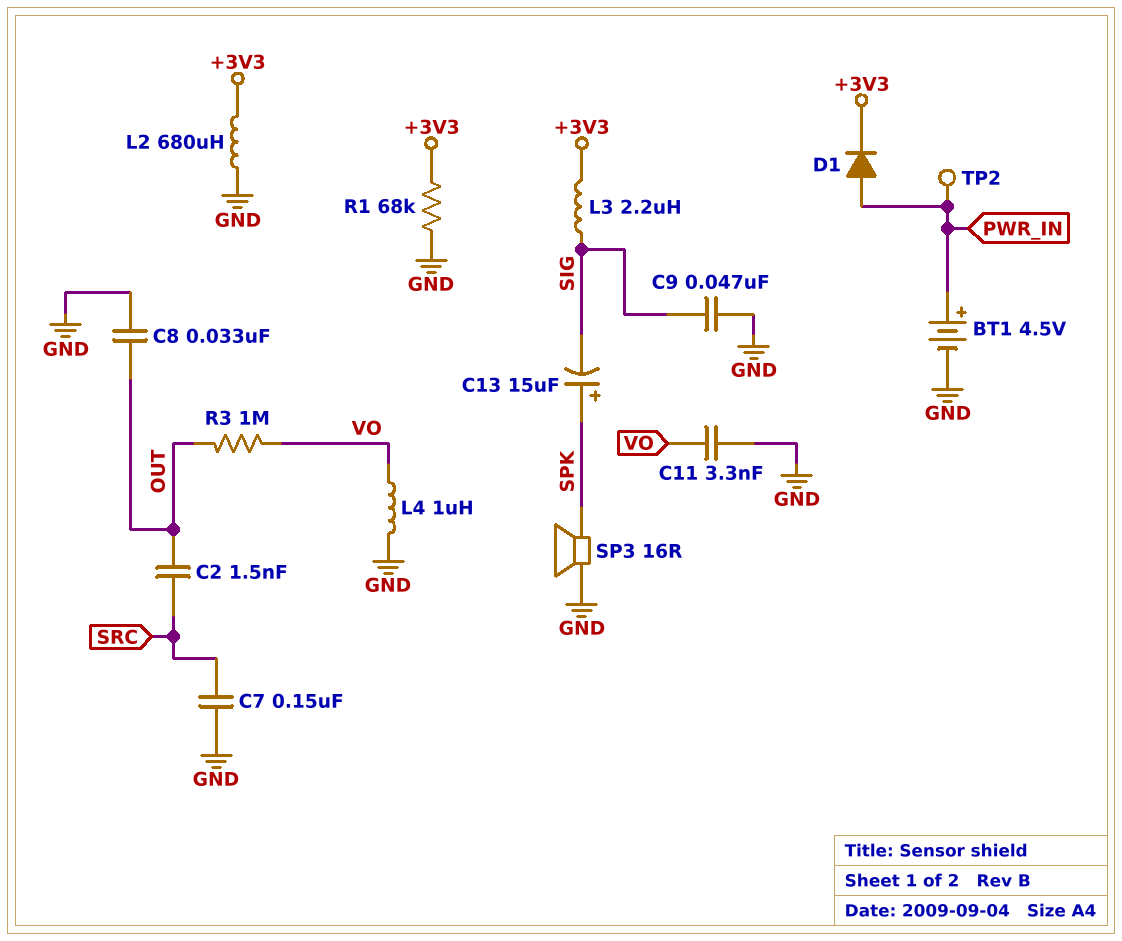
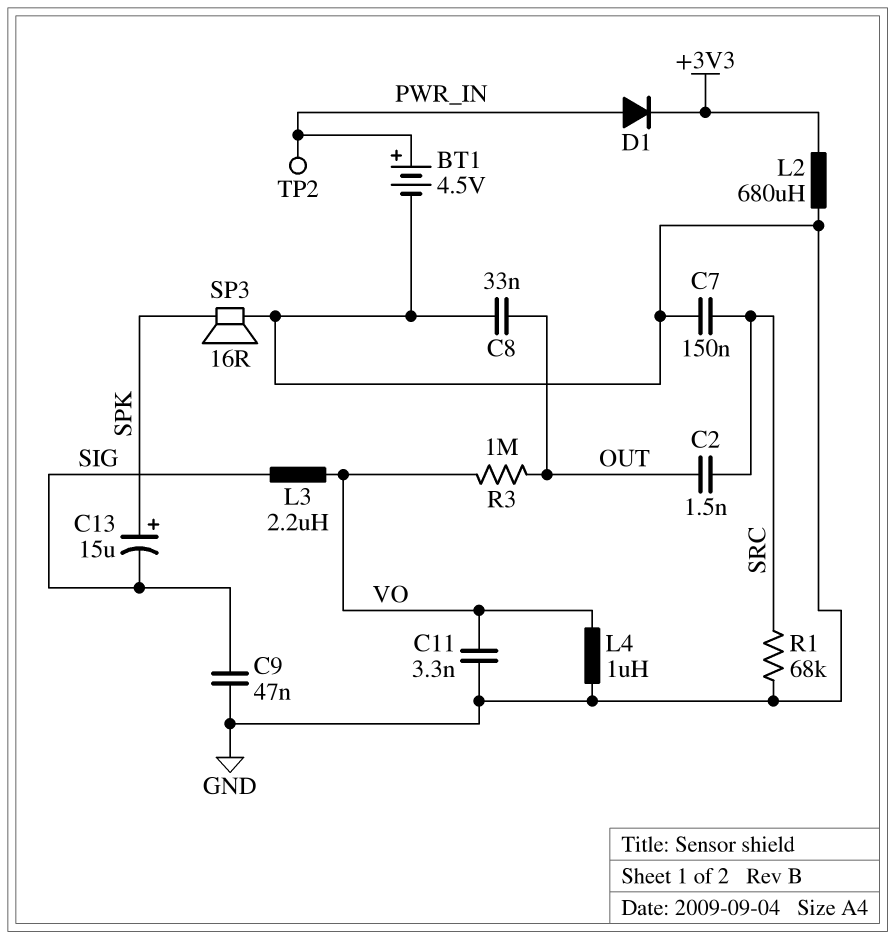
L3: 2.2uH (+3V3, SIG) -> 2.2uH (SIG, VO)
R1: 68k (+3V3, GND) -> 68k (GND, SRC)

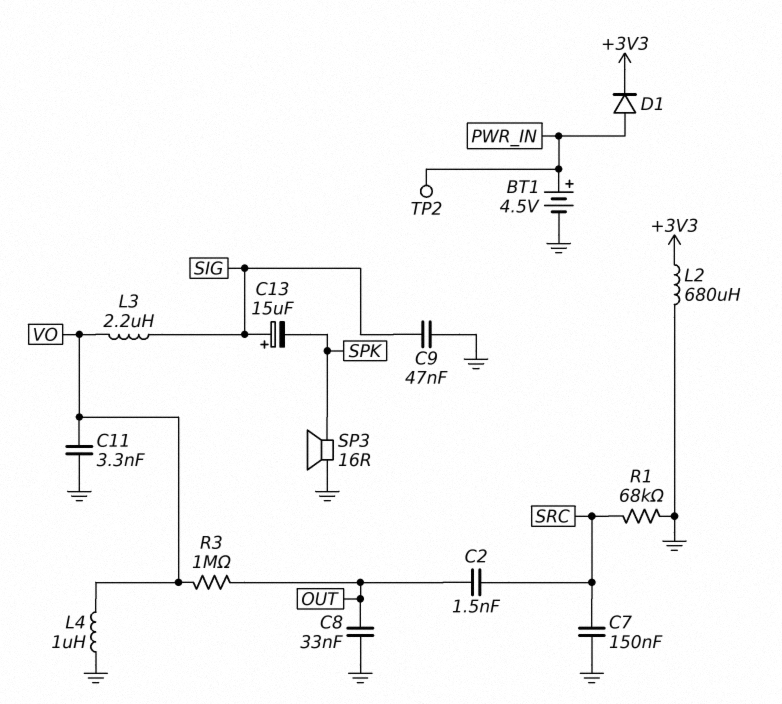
C13: 15uF (plus SPK, minus SIG) -> 15uF (plus SIG, minus SPK)

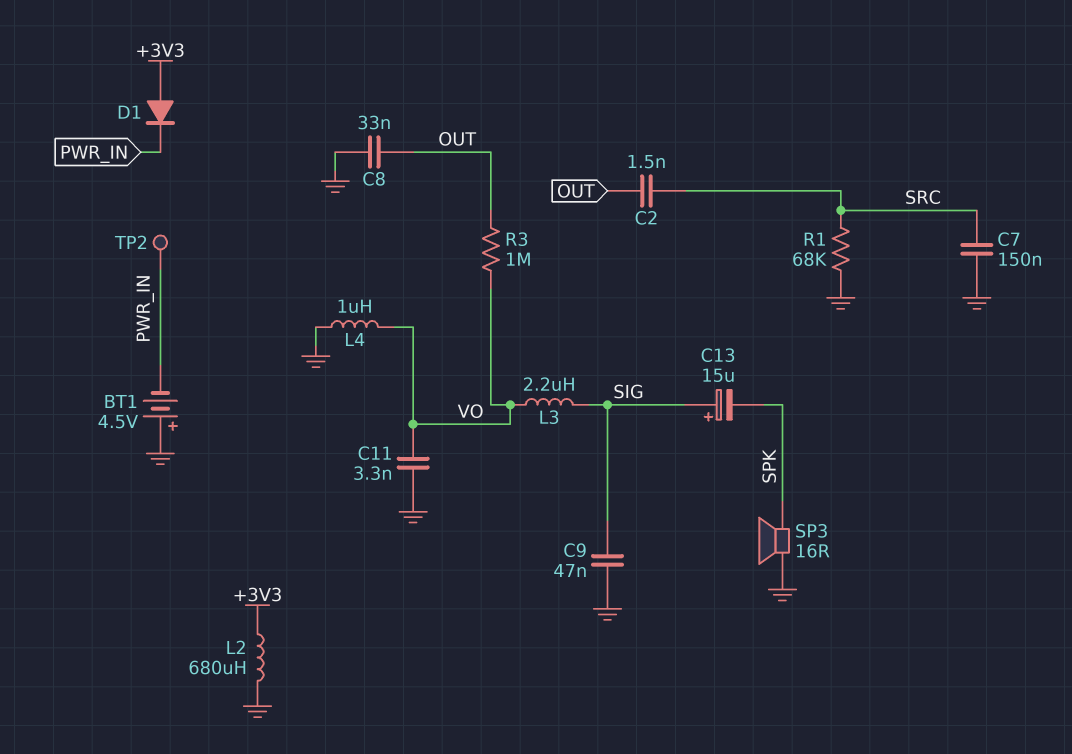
BT1: 4.5V (plus PWR_IN, minus GND) -> 4.5V (plus GND, minus PWR_IN)
D1: diode (A PWR_IN, K +3V3) -> diode (A +3V3, K PWR_IN)

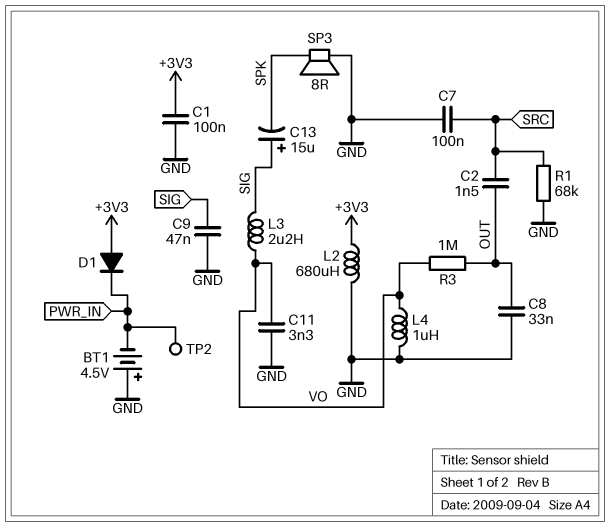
C1: none -> 100nF (+3V3, GND)
C7: 150nF (GND, SRC) -> 100nF (GND, SRC)
SP3: speaker 16R (GND, SPK) -> speaker 8R (GND, SPK)

